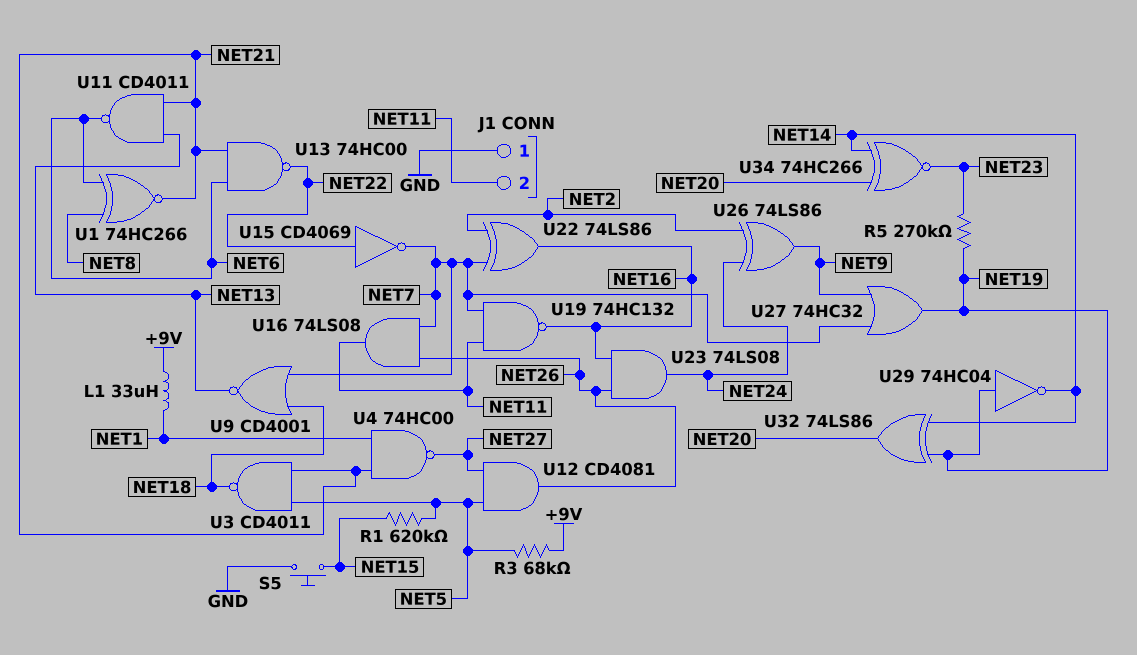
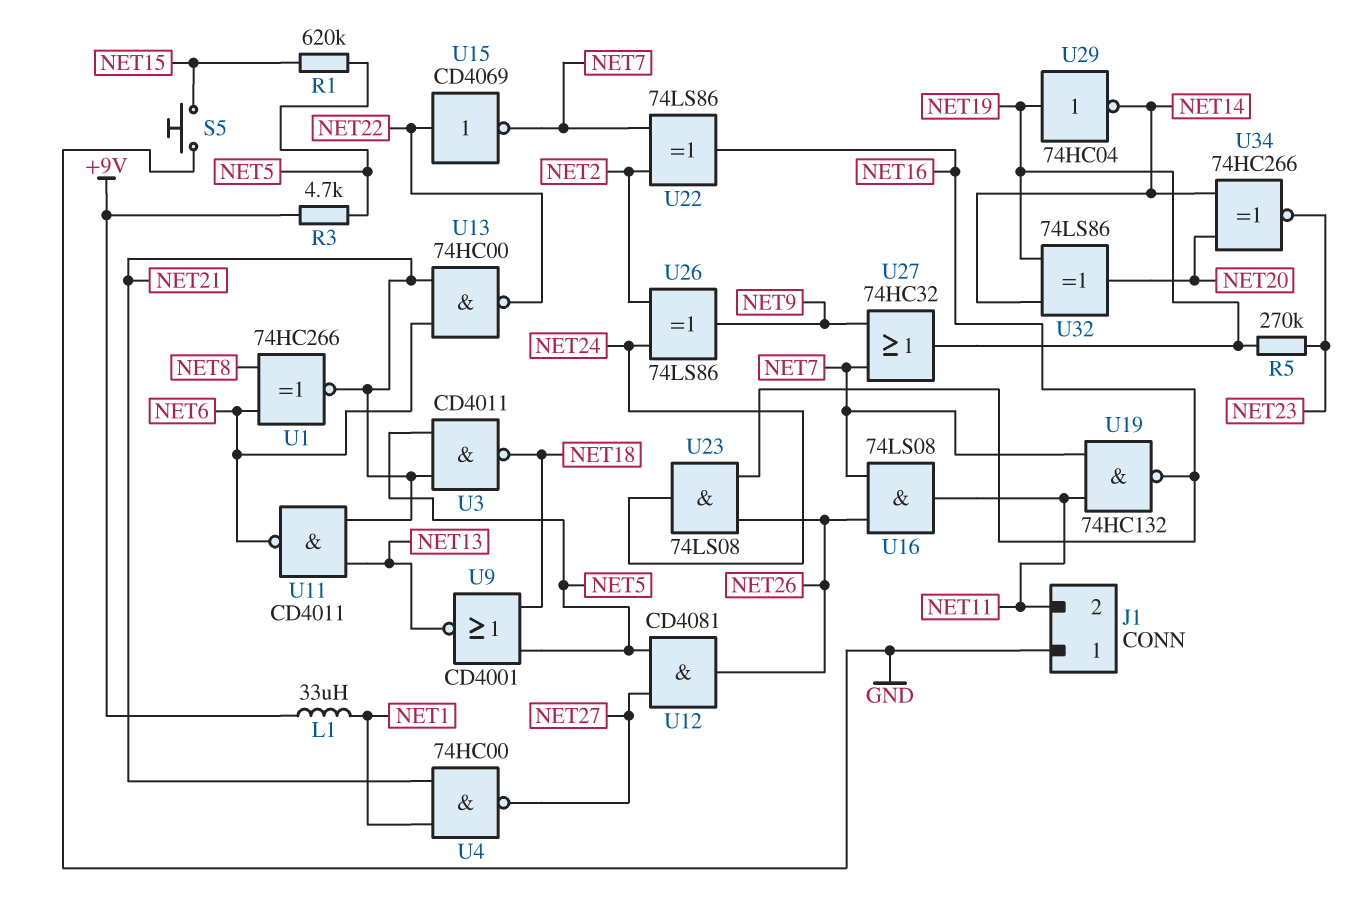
R3: 68k (+9V, NET5) -> 4.7k (+9V, NET5)
U9: NOR CD4001 (in NET7, in NET18, out NET13) -> NOR CD4001 (in NET5, in NET18, out NET13)

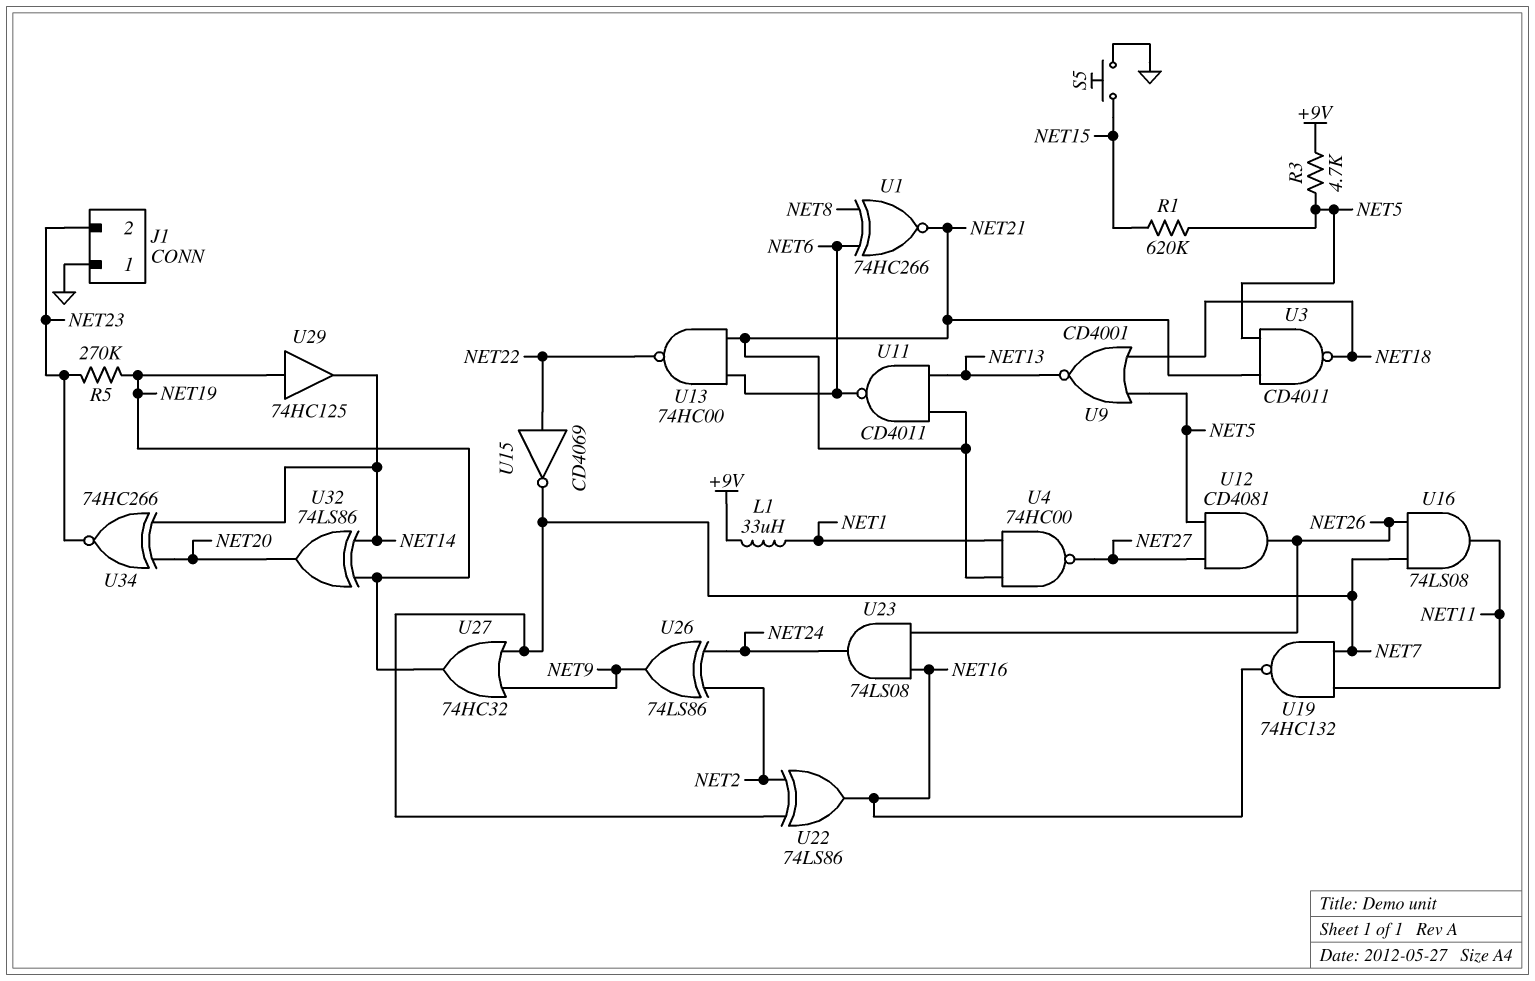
J1 pin 2: NET11 -> NET23
U29: NOT 74HC04 (in NET19, out NET14) -> buffer 74HC125 (in NET19, out NET14)

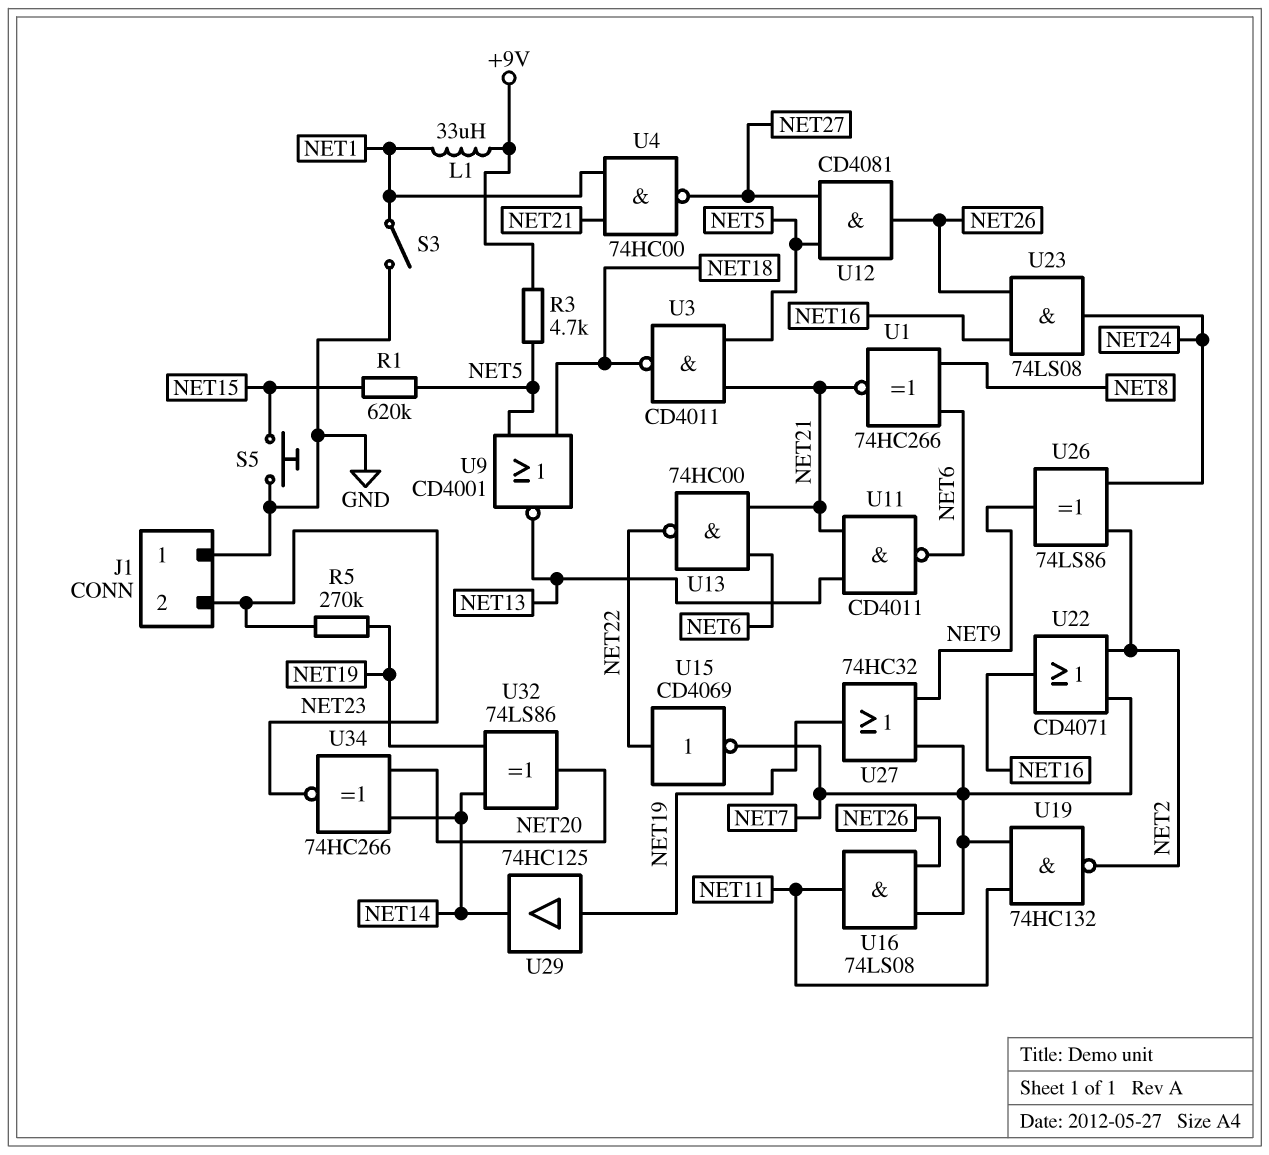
S3: none -> switch (GND, NET1)
U19: NAND 74HC132 (in NET7, in NET11, out NET16) -> NAND 74HC132 (in NET7, in NET11, out NET2)
U22: XOR 74LS86 (in NET2, in NET7, out NET16) -> OR CD4071 (in NET2, in NET7, out NET16)

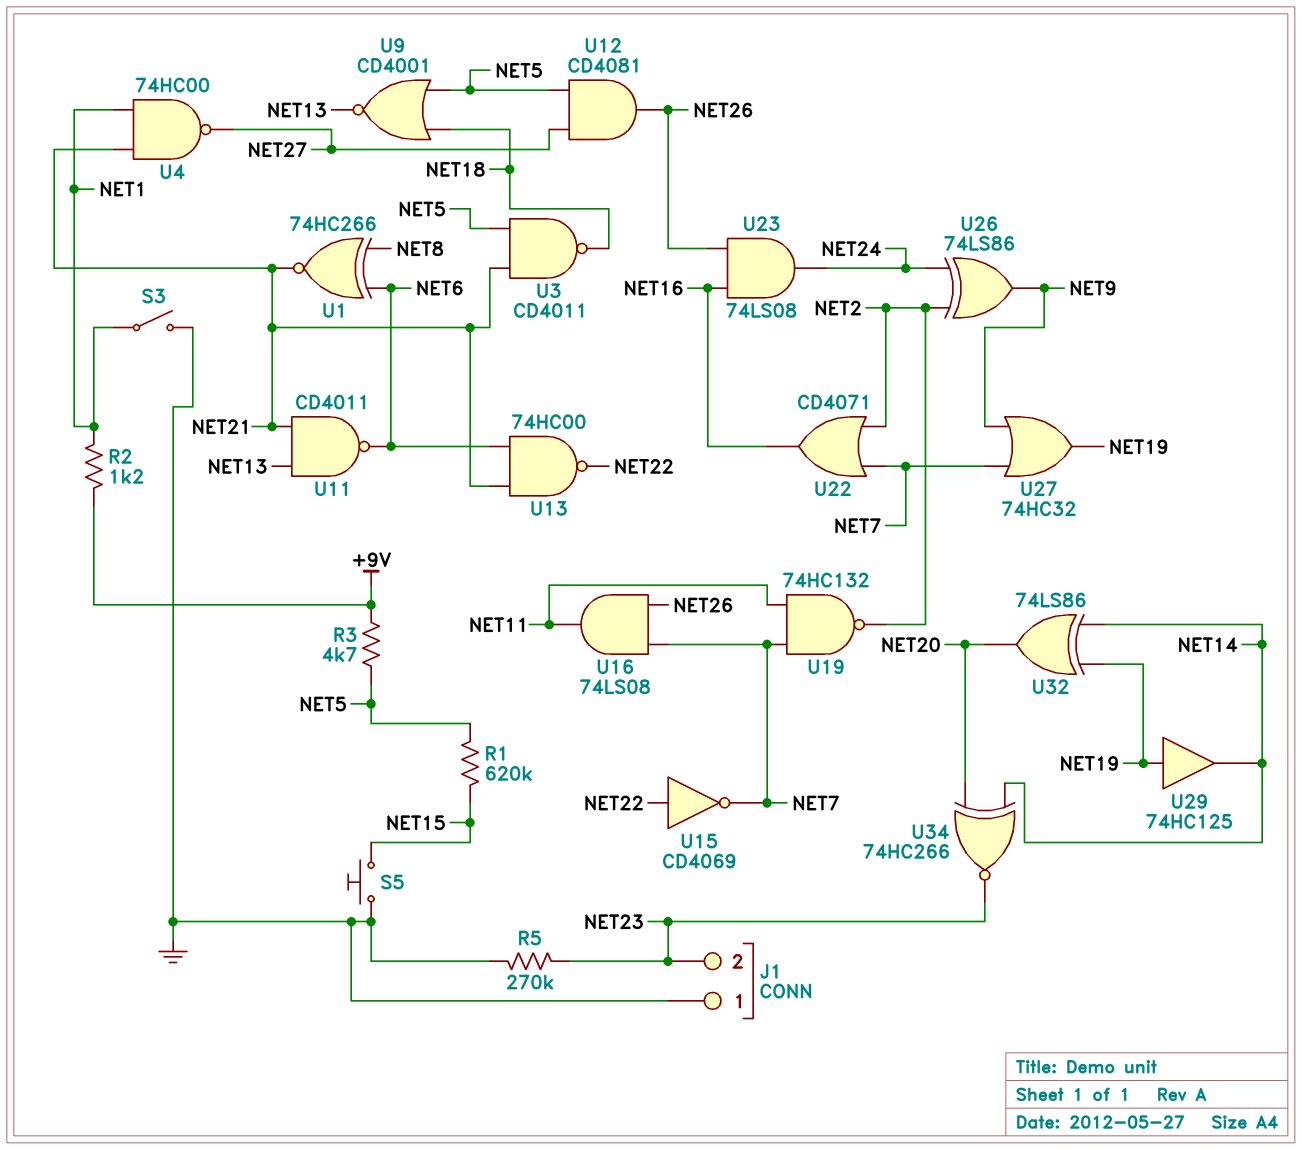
L1: 33uH (+9V, NET1) -> none
R2: none -> 1.2k (+9V, NET1)
R5: 270k (NET19, NET23) -> 270k (GND, NET23)

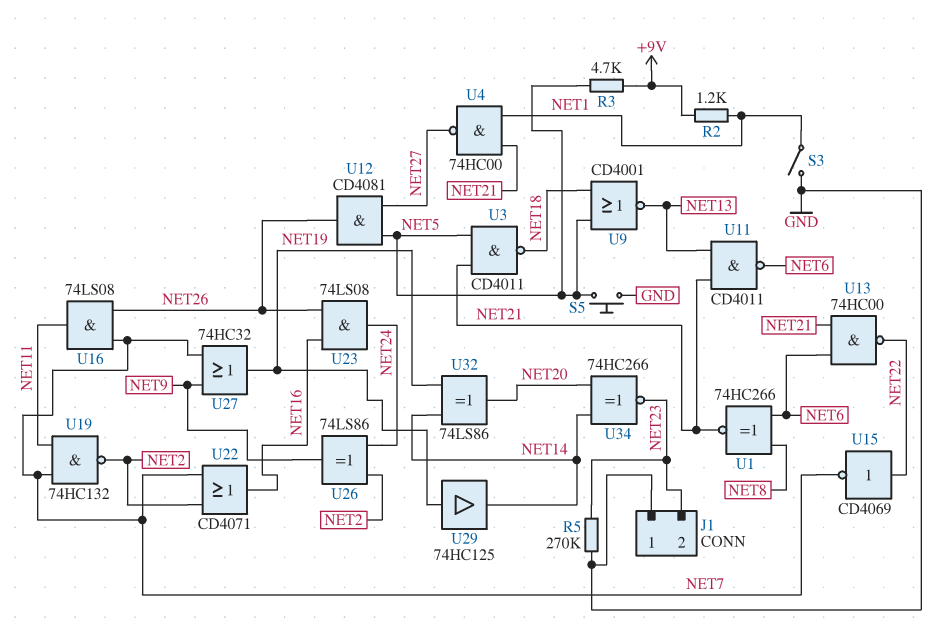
R1: 620k (NET5, NET15) -> none
S5: button (GND, NET15) -> button (GND, NET5)

